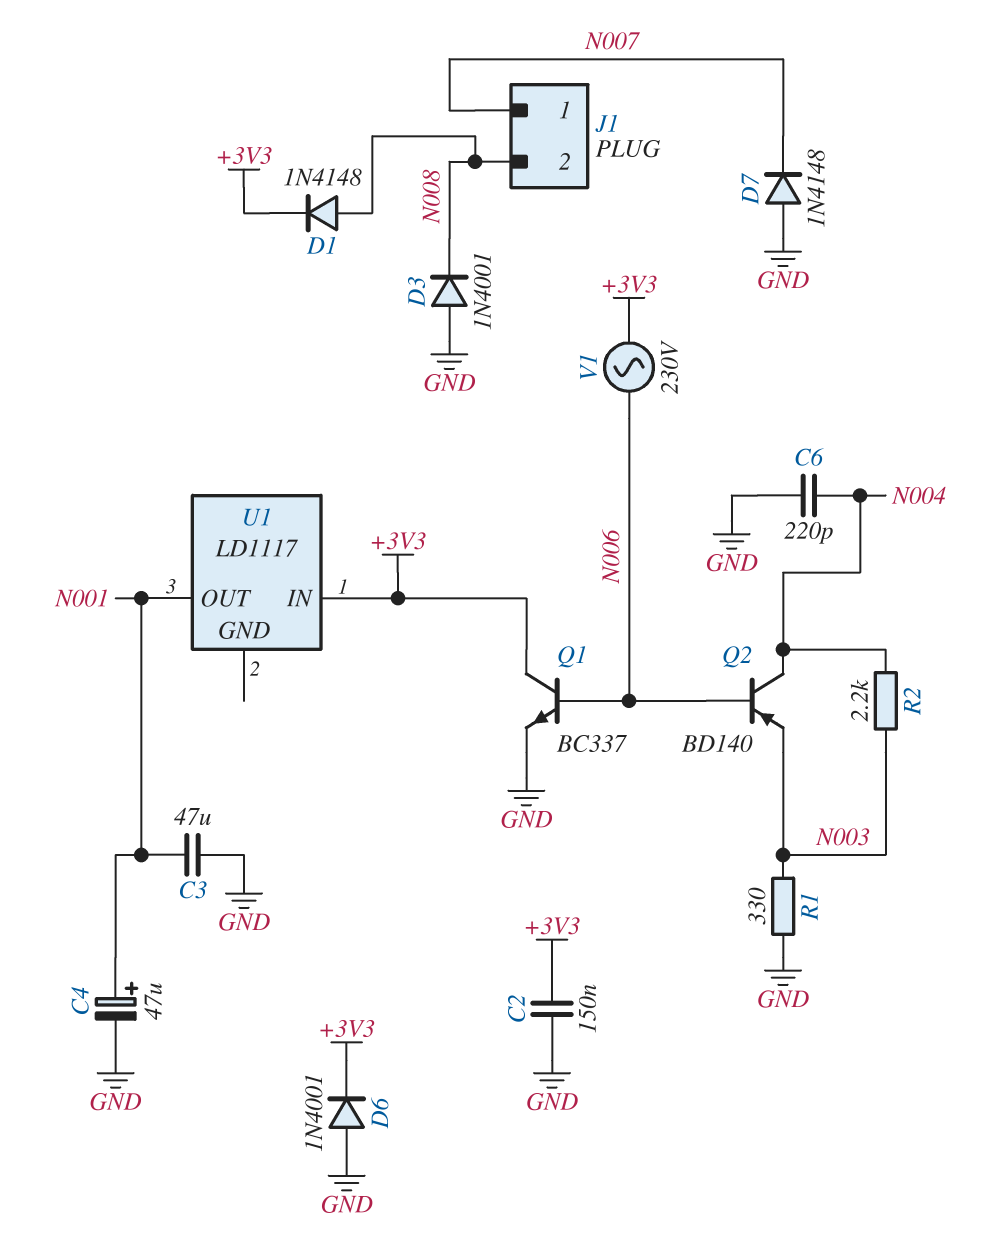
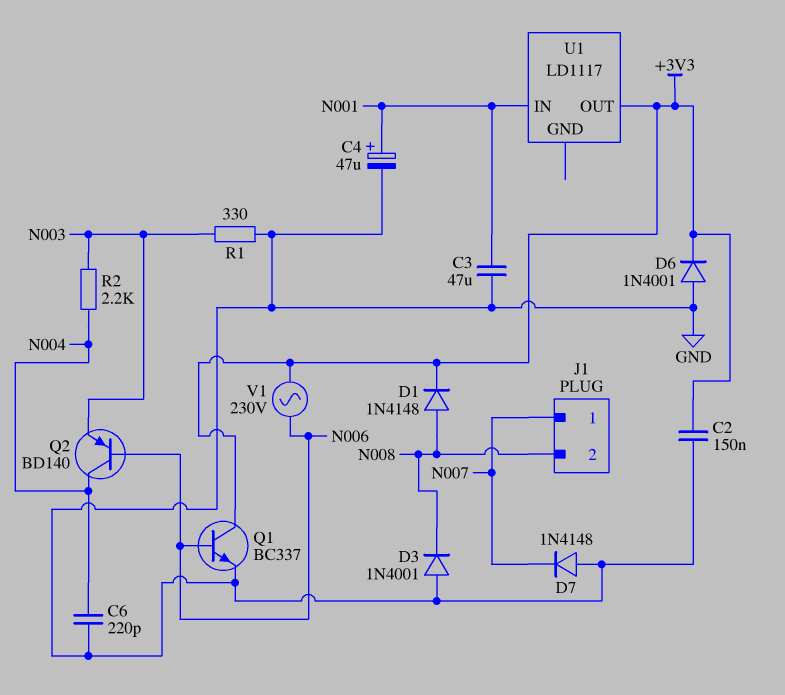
U1 pin IN: +3V3 -> N001
U1 pin OUT: N001 -> +3V3

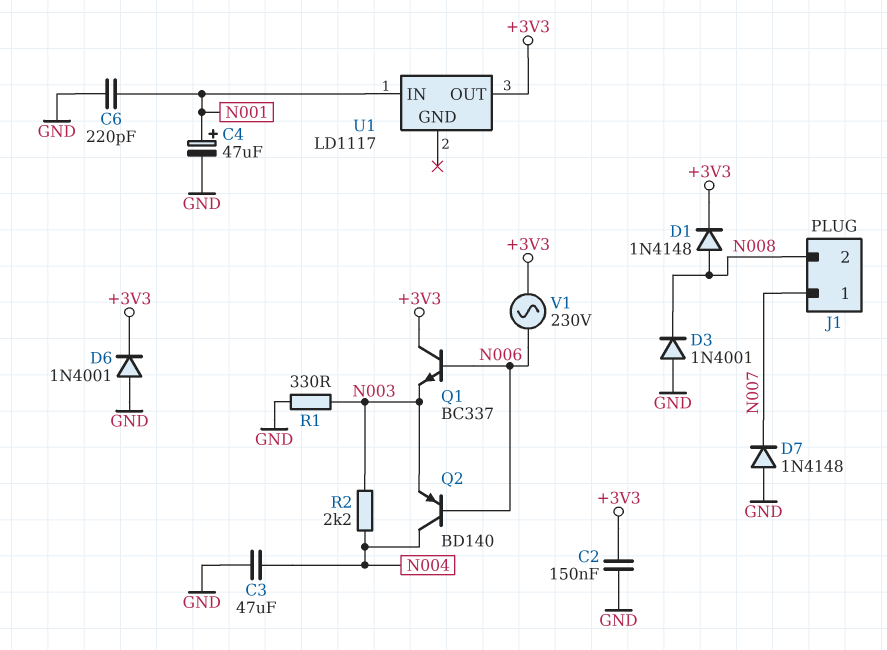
C3: 47uF (GND, N001) -> 47uF (GND, N004)
C6: 220pF (GND, N004) -> 220pF (GND, N001)
Q1: NPN BC337 (B N006, C +3V3, E GND) -> NPN BC337 (B N006, C +3V3, E N003)

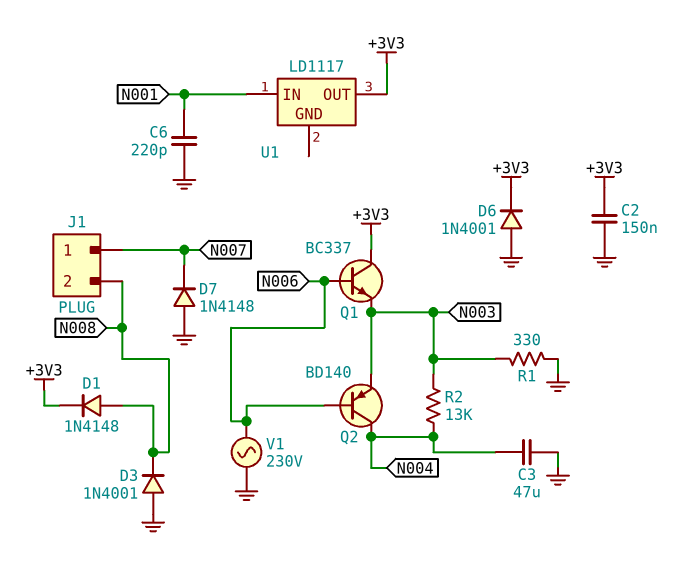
C4: 47uF (plus N001, minus GND) -> none
R2: 2.2k (N003, N004) -> 13k (N003, N004)
V1: AC 230V (+3V3, N006) -> AC 230V (GND, N006)

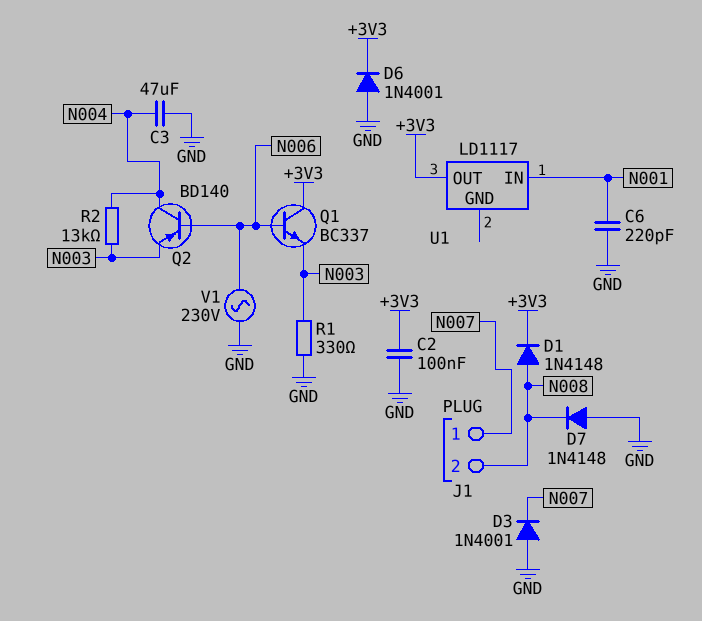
C2: 150nF (+3V3, GND) -> 100nF (+3V3, GND)
D3: diode 1N4001 (A GND, K N008) -> diode 1N4001 (A GND, K N007)
D7: diode 1N4148 (A GND, K N007) -> diode 1N4148 (A GND, K N008)

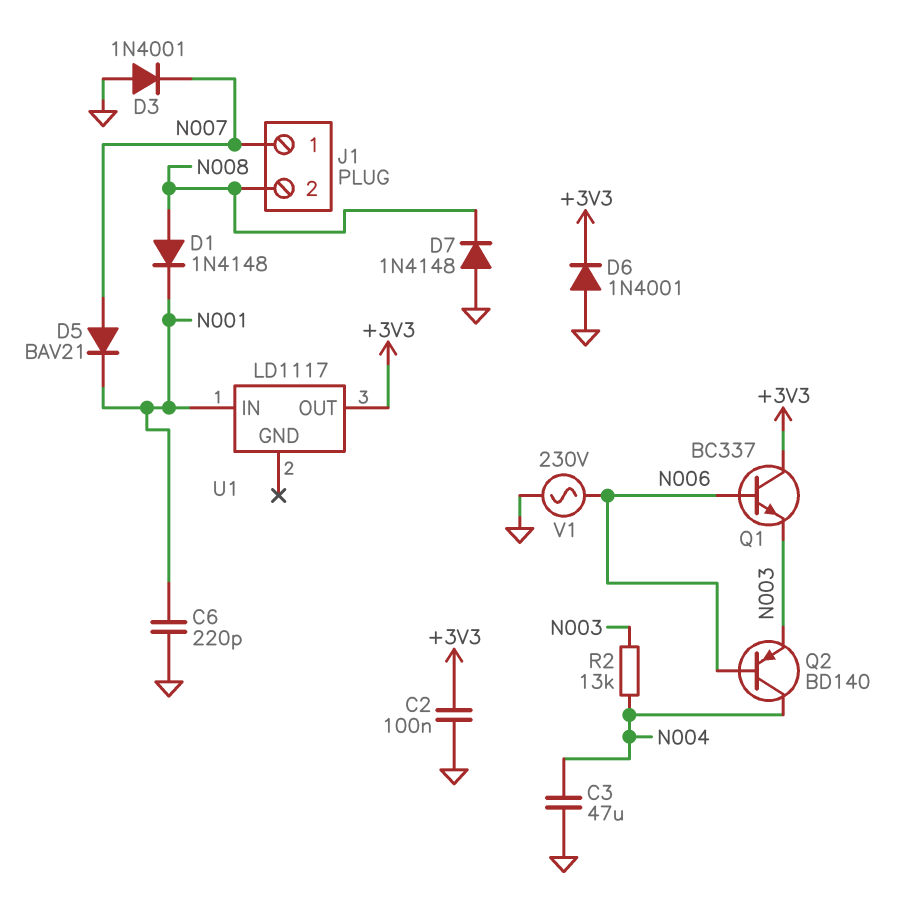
D1: diode 1N4148 (A N008, K +3V3) -> diode 1N4148 (A N008, K N001)
D5: none -> diode BAV21 (A N007, K N001)
R1: 330 (GND, N003) -> none

